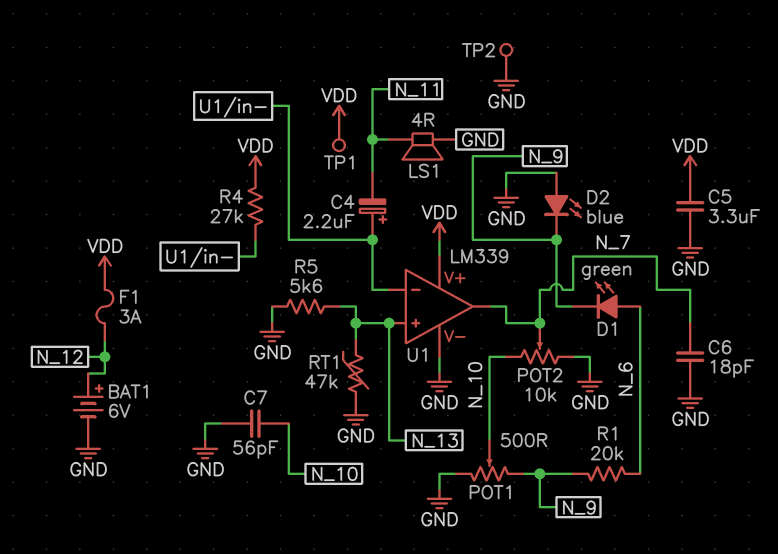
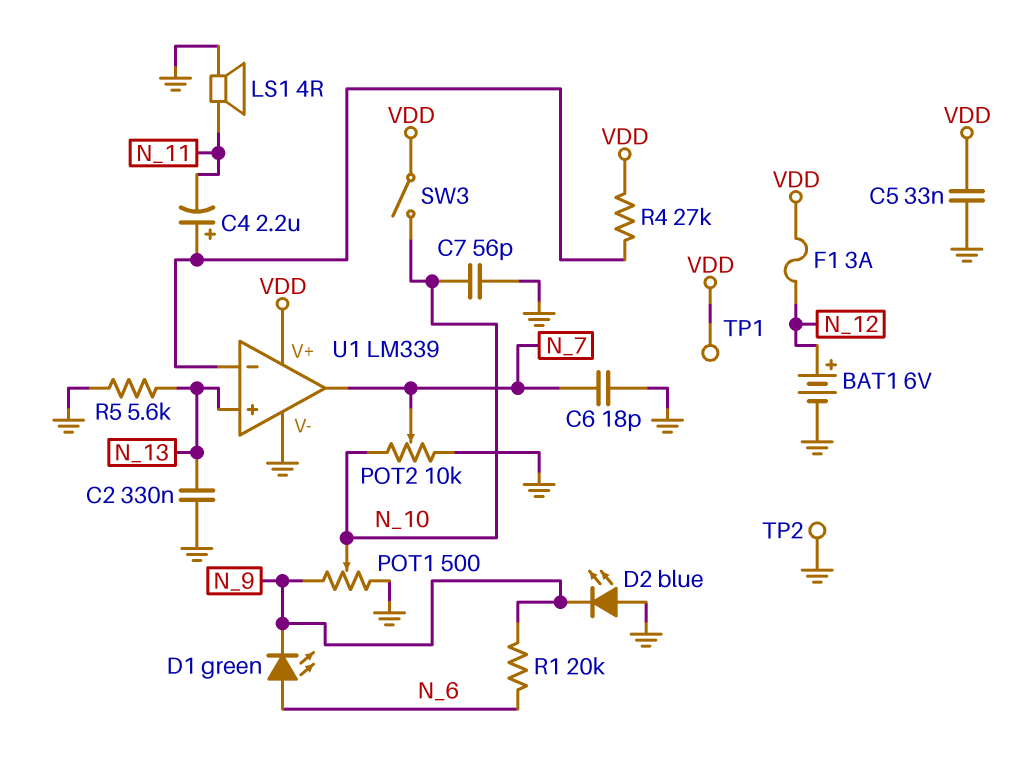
C2: none -> 330nF (GND, N_13)
C5: 3.3uF (GND, VDD) -> 33nF (GND, VDD)
RT1: 47k (GND, N_13) -> none
SW3: none -> switch (N_10, VDD)

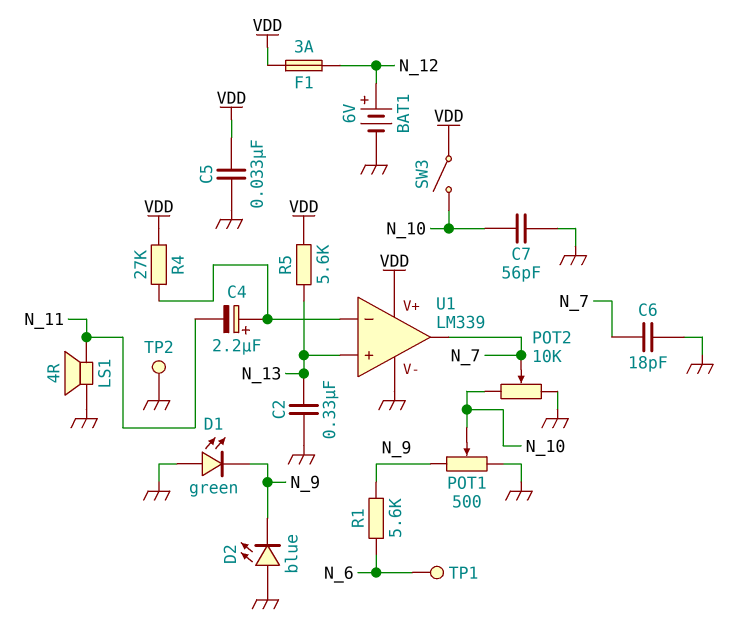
D1: LED green (A N_6, K N_9) -> LED green (A GND, K N_9)
R1: 20k (N_6, N_9) -> 5.6k (N_6, N_9)
R5: 5.6k (GND, N_13) -> 5.6k (N_13, VDD)
TP1: test point (VDD) -> test point (N_6)

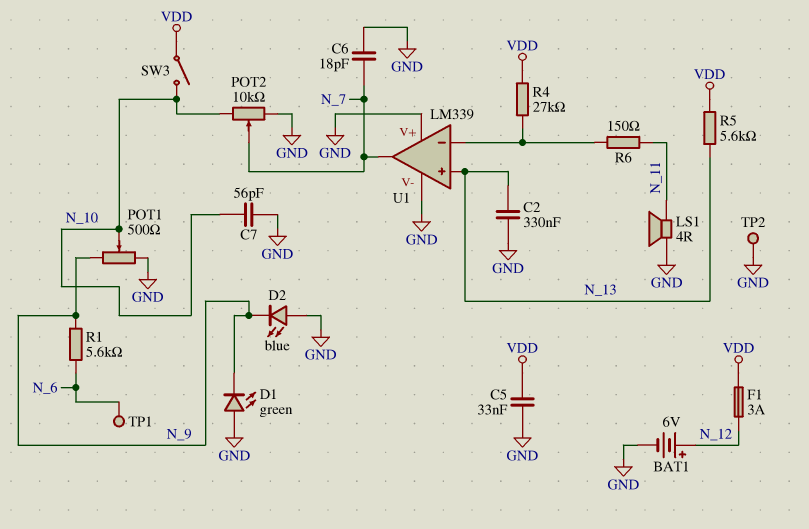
C4: 2.2uF (plus U1/in-, minus N_11) -> none
R6: none -> 150 (N_11, U1/in-)
U1 pin V+: VDD -> GND

